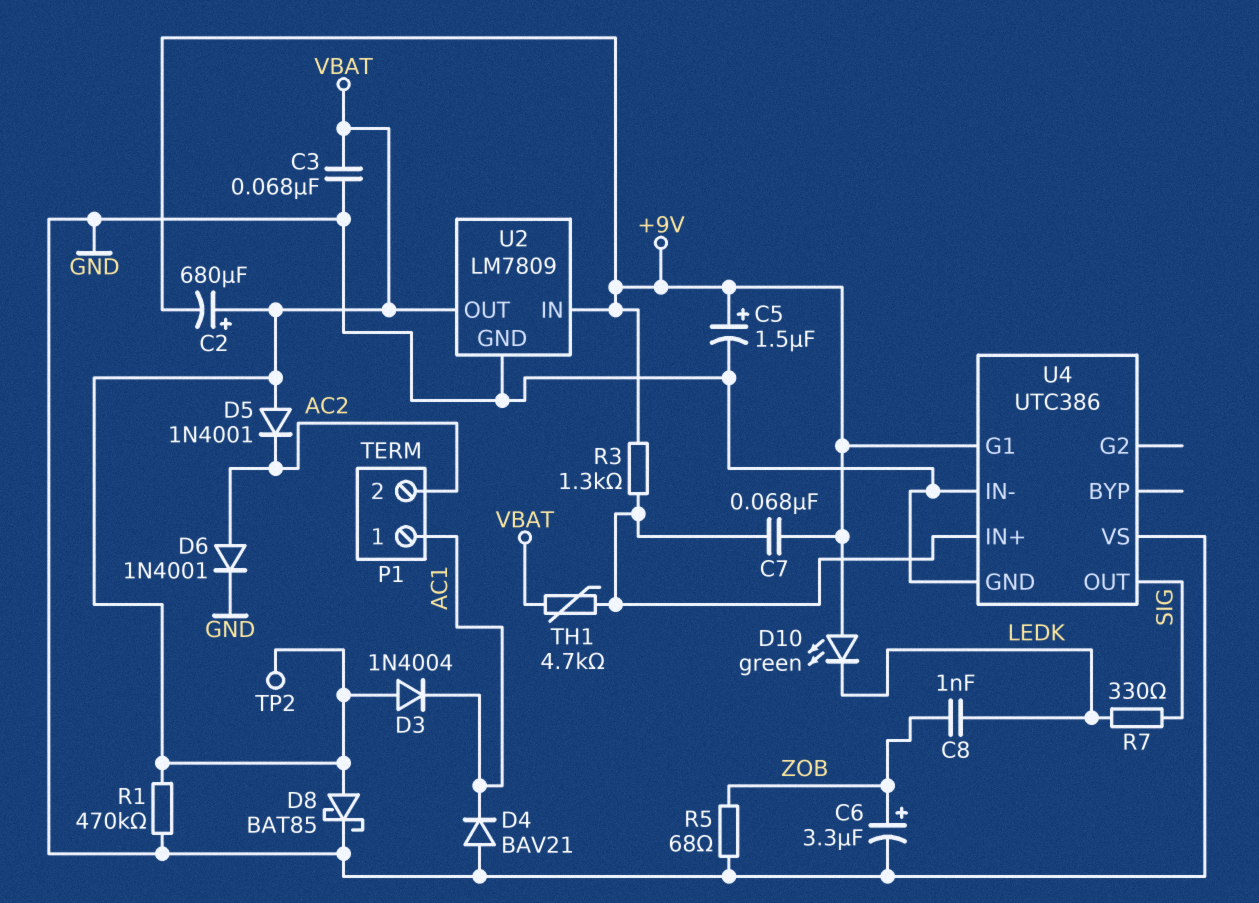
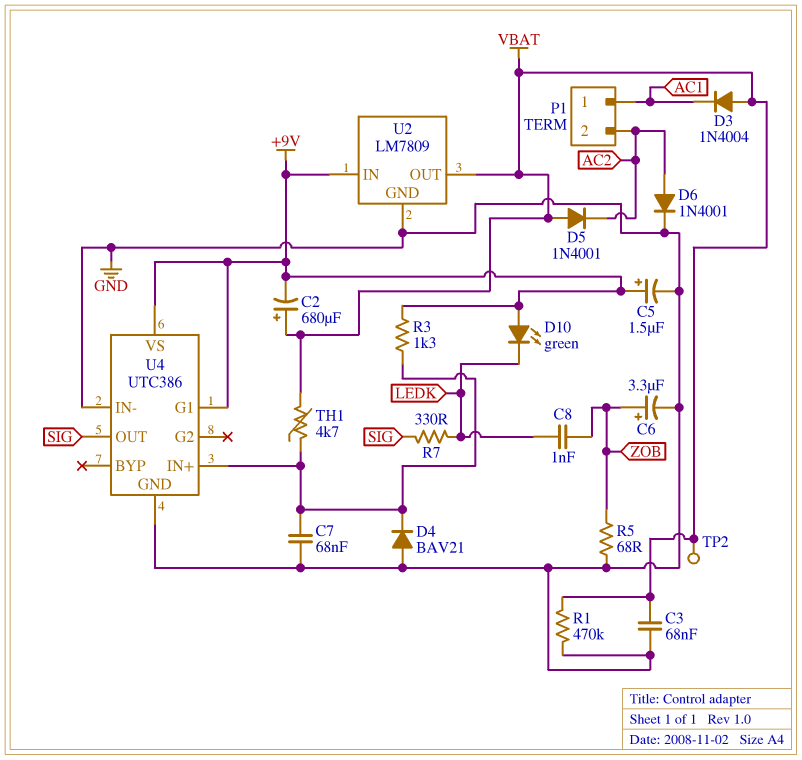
C7: 68nF (+9V, U4/IN+) -> 68nF (GND, U4/IN+)
D4: diode BAV21 (A GND, K AC1) -> diode BAV21 (A GND, K U4/IN+)
D8: schottky BAT85 (A VBAT, K GND) -> none
U4 pin VS: GND -> +9V

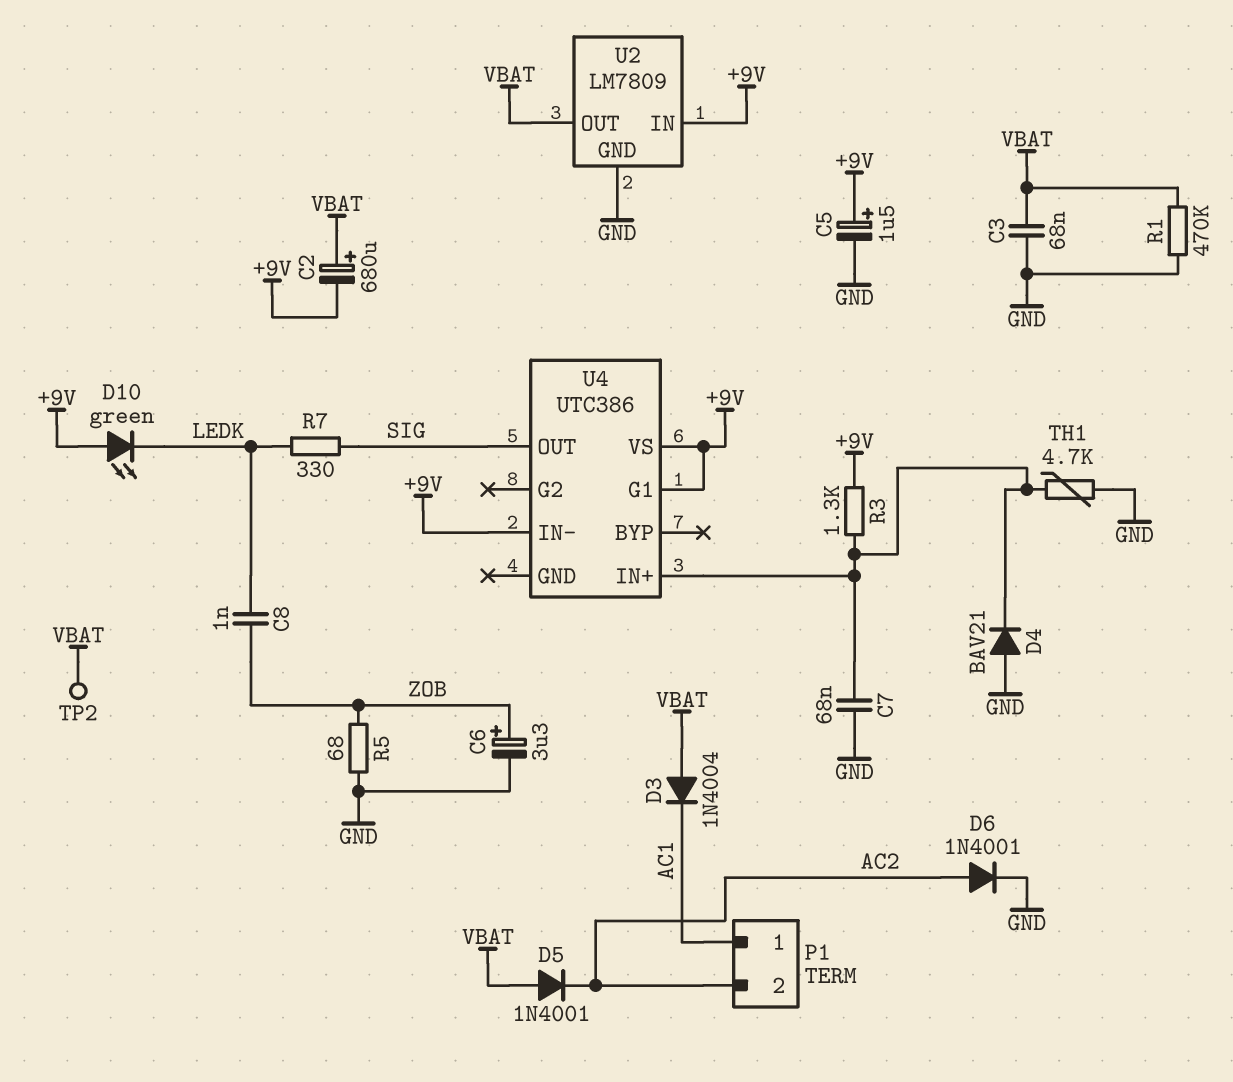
TH1: 4.7k (U4/IN+, VBAT) -> 4.7k (GND, U4/IN+)
U4 pin GND: GND -> none
U4 pin IN-: GND -> +9V

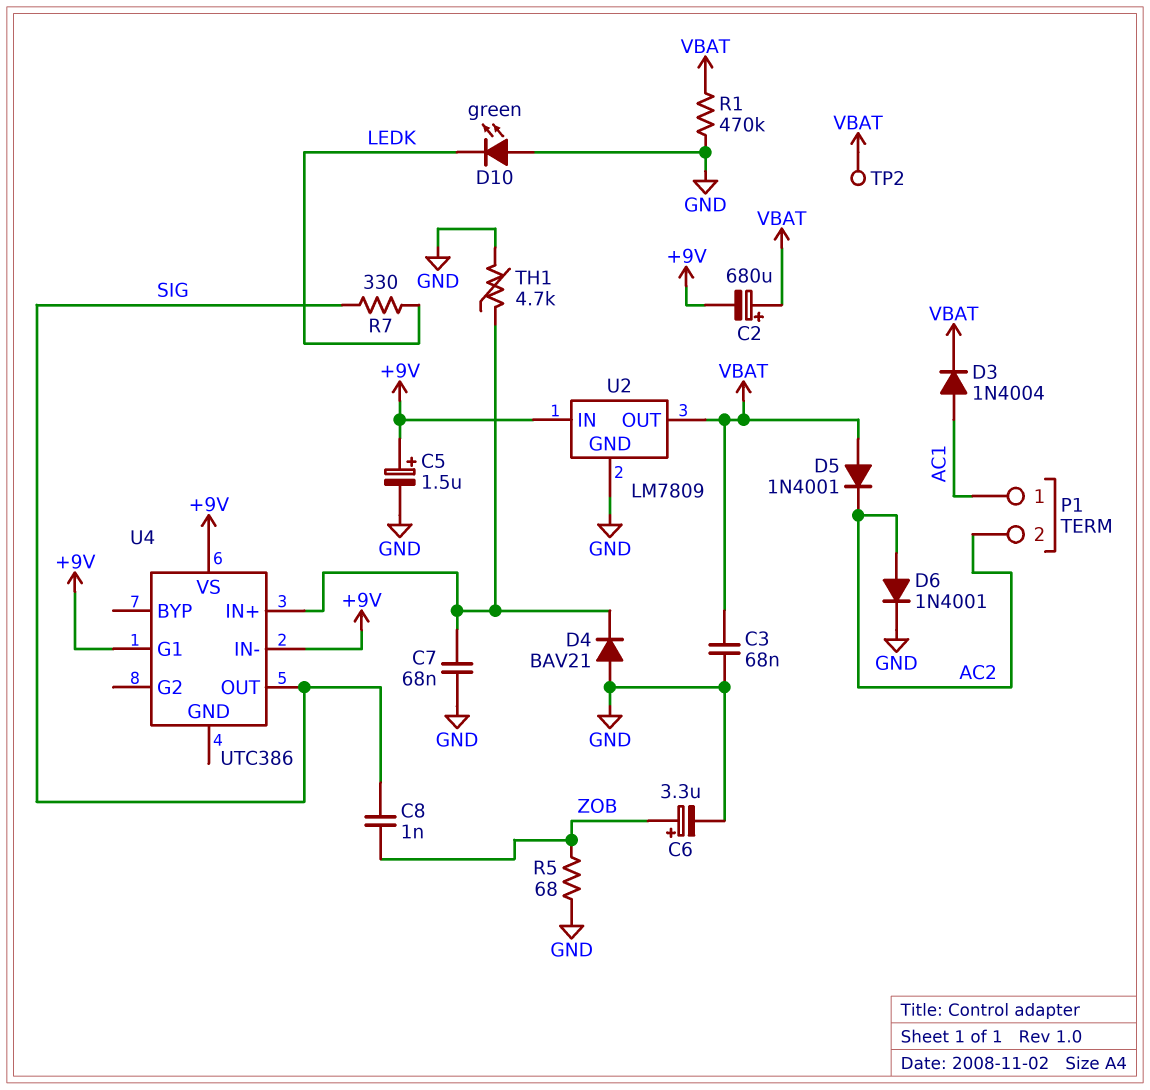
C8: 1nF (LEDK, ZOB) -> 1nF (SIG, ZOB)
D3: diode 1N4004 (A VBAT, K AC1) -> diode 1N4004 (A AC1, K VBAT)
D10: LED green (A +9V, K LEDK) -> LED green (A GND, K LEDK)
R3: 1.3k (+9V, U4/IN+) -> none

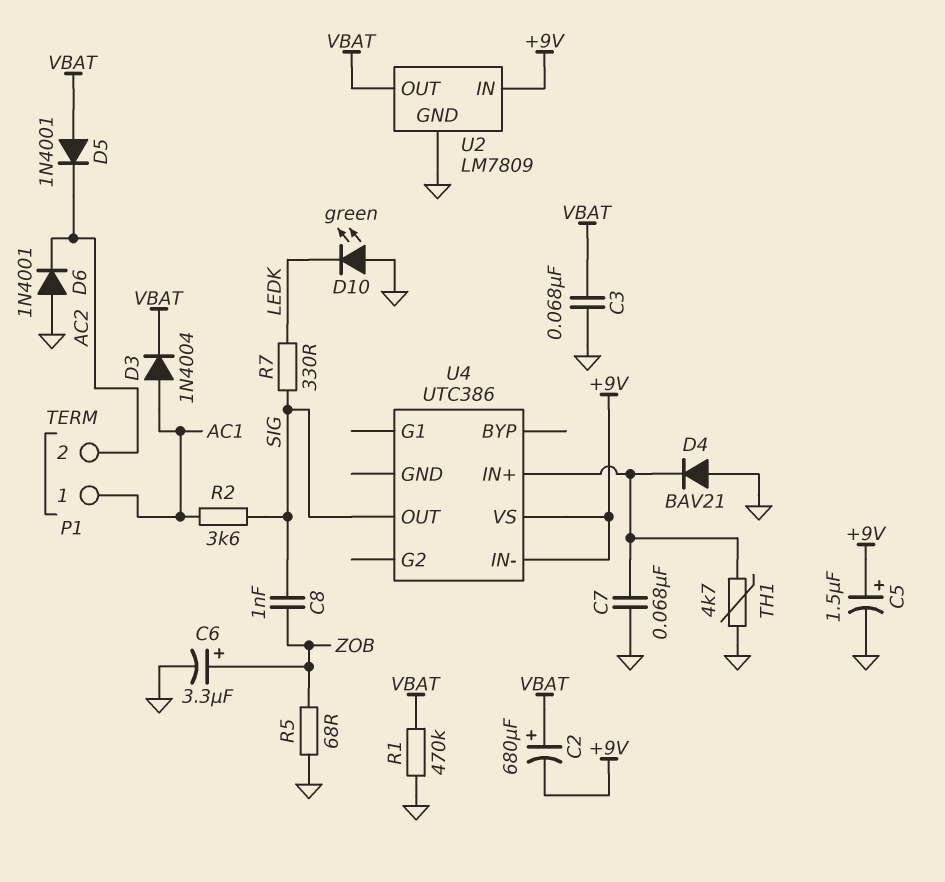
D6: diode 1N4001 (A AC2, K GND) -> diode 1N4001 (A GND, K AC2)
R2: none -> 3.6k (AC1, SIG)
TP2: test point (VBAT) -> none
U4 pin G1: +9V -> none

